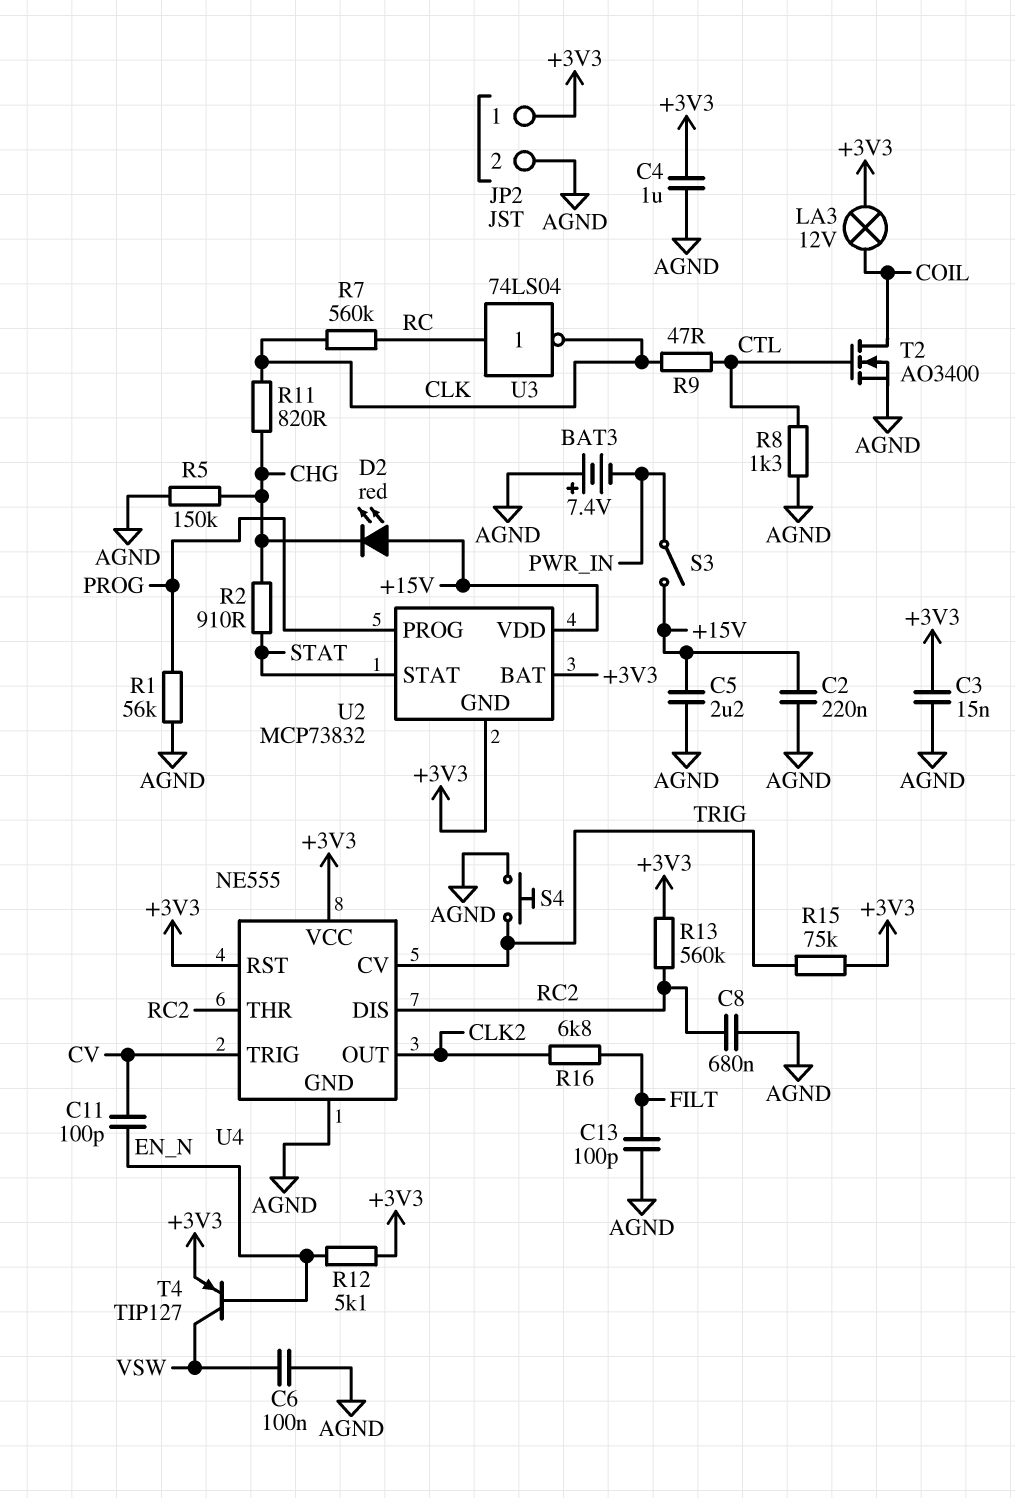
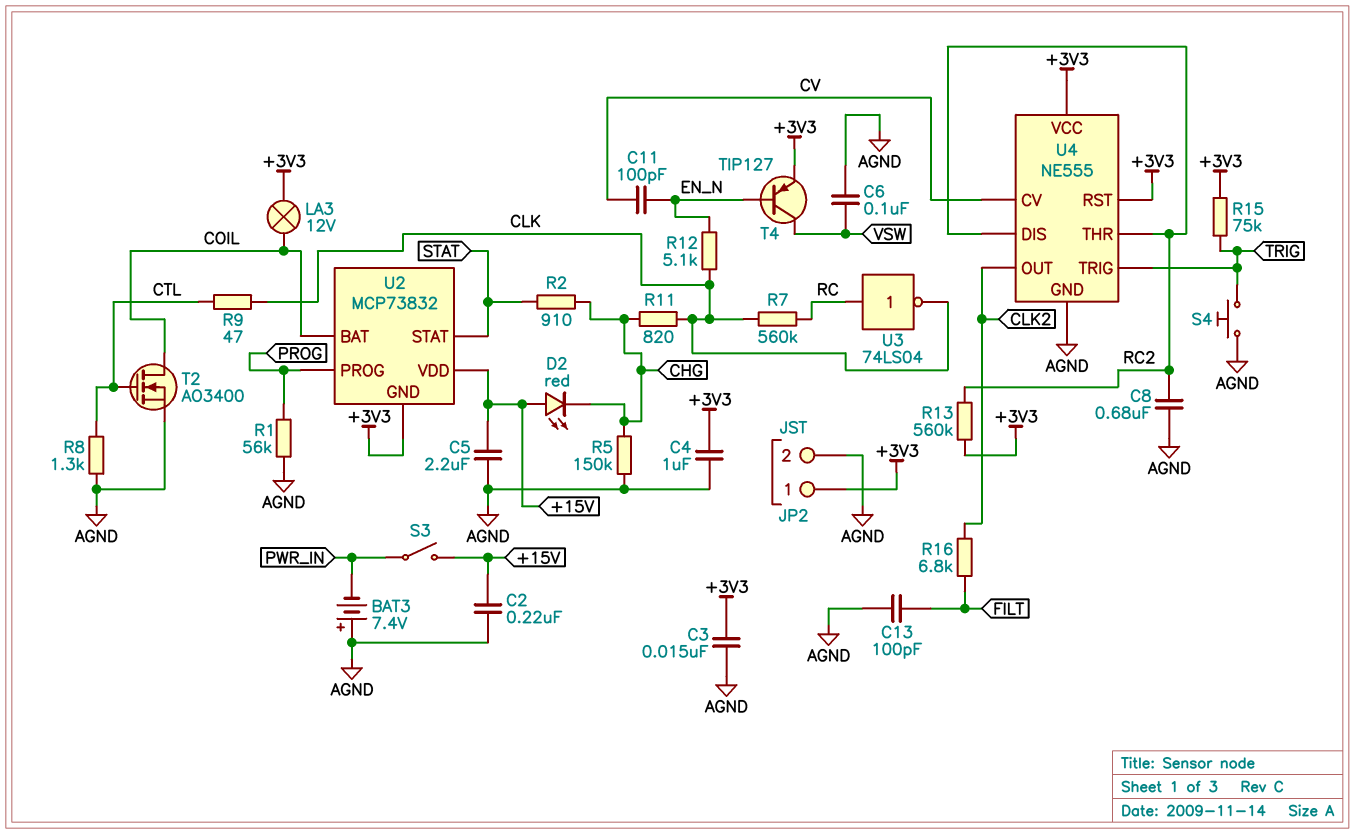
R12: 5.1k (+3V3, EN_N) -> 5.1k (CLK, EN_N)
U2 pin BAT: +3V3 -> COIL
U4 pin CV: TRIG -> CV
U4 pin TRIG: CV -> TRIG

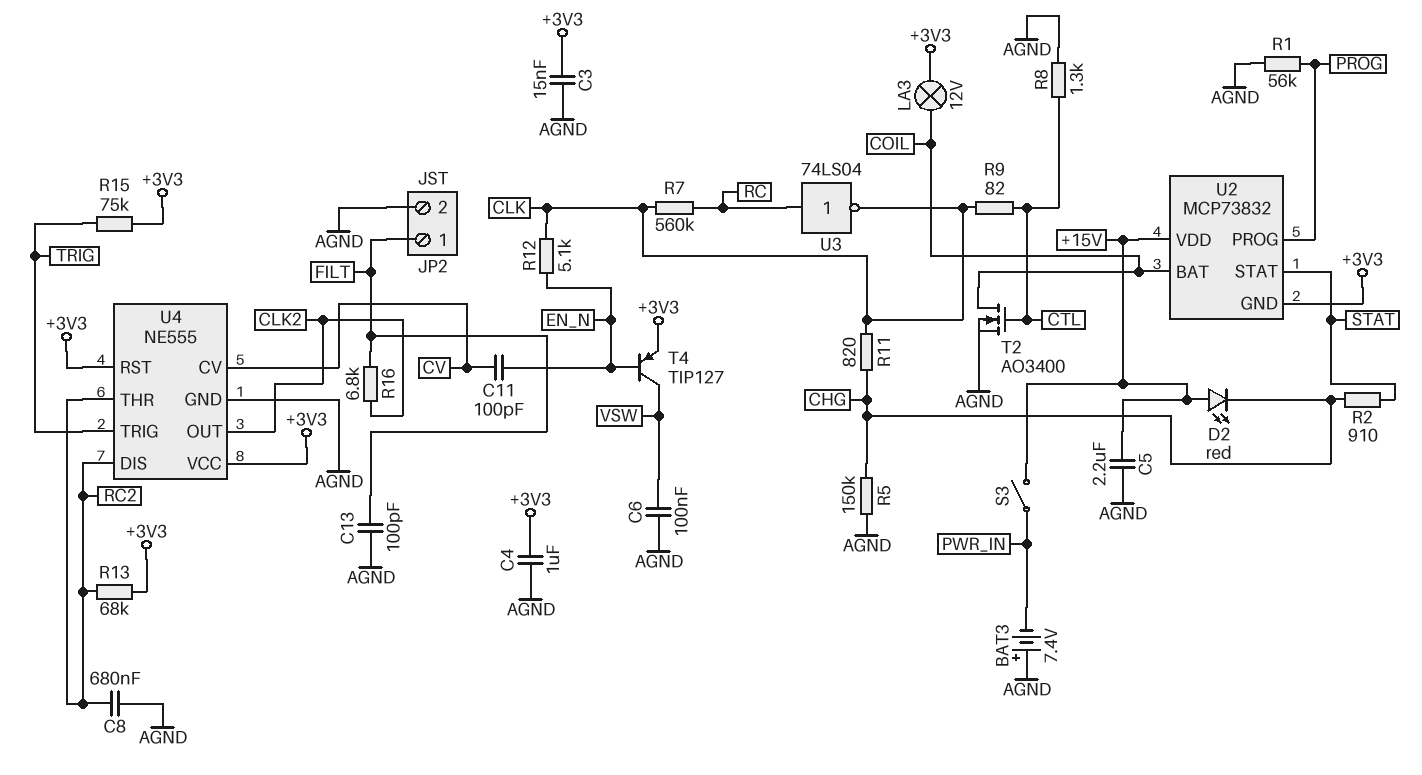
C2: 220nF (+15V, AGND) -> none
JP2 pin 1: +3V3 -> FILT
R9: 47 (CLK, CTL) -> 82 (CLK, CTL)
R13: 560k (+3V3, RC2) -> 68k (+3V3, RC2)
S4: button (AGND, TRIG) -> none

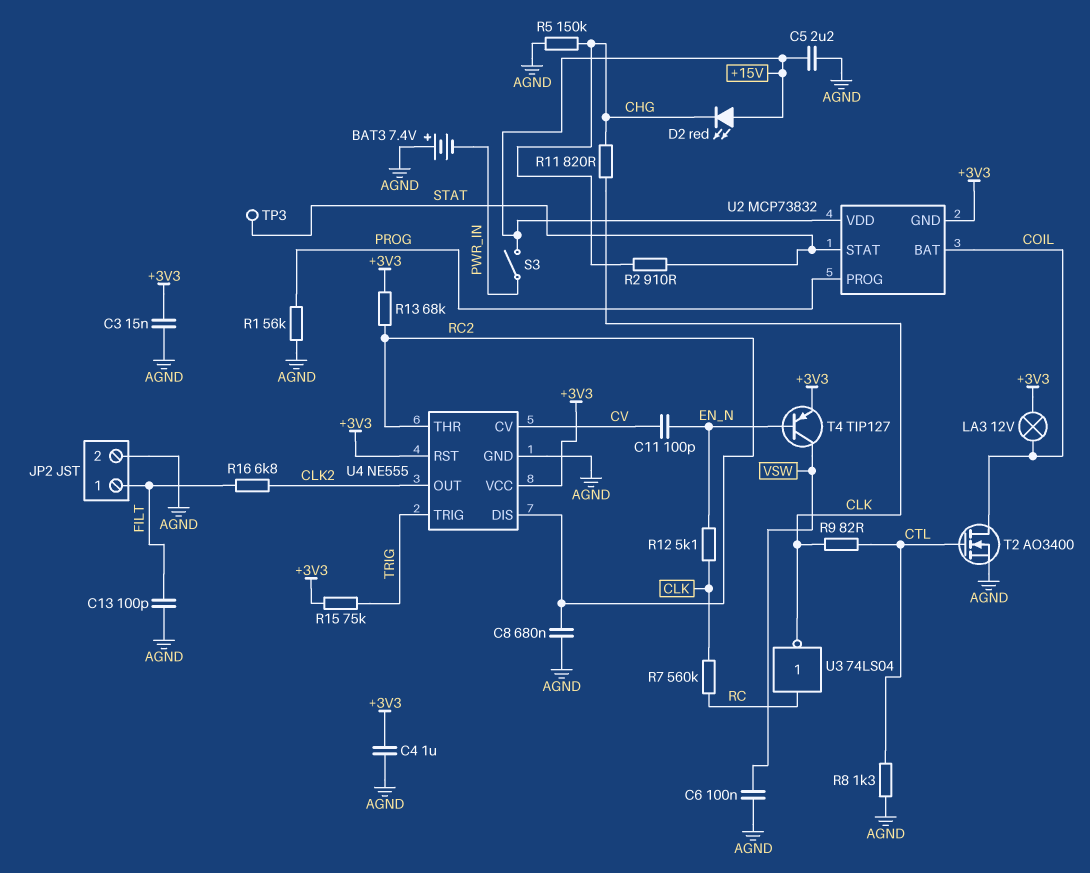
TP3: none -> test point (STAT)

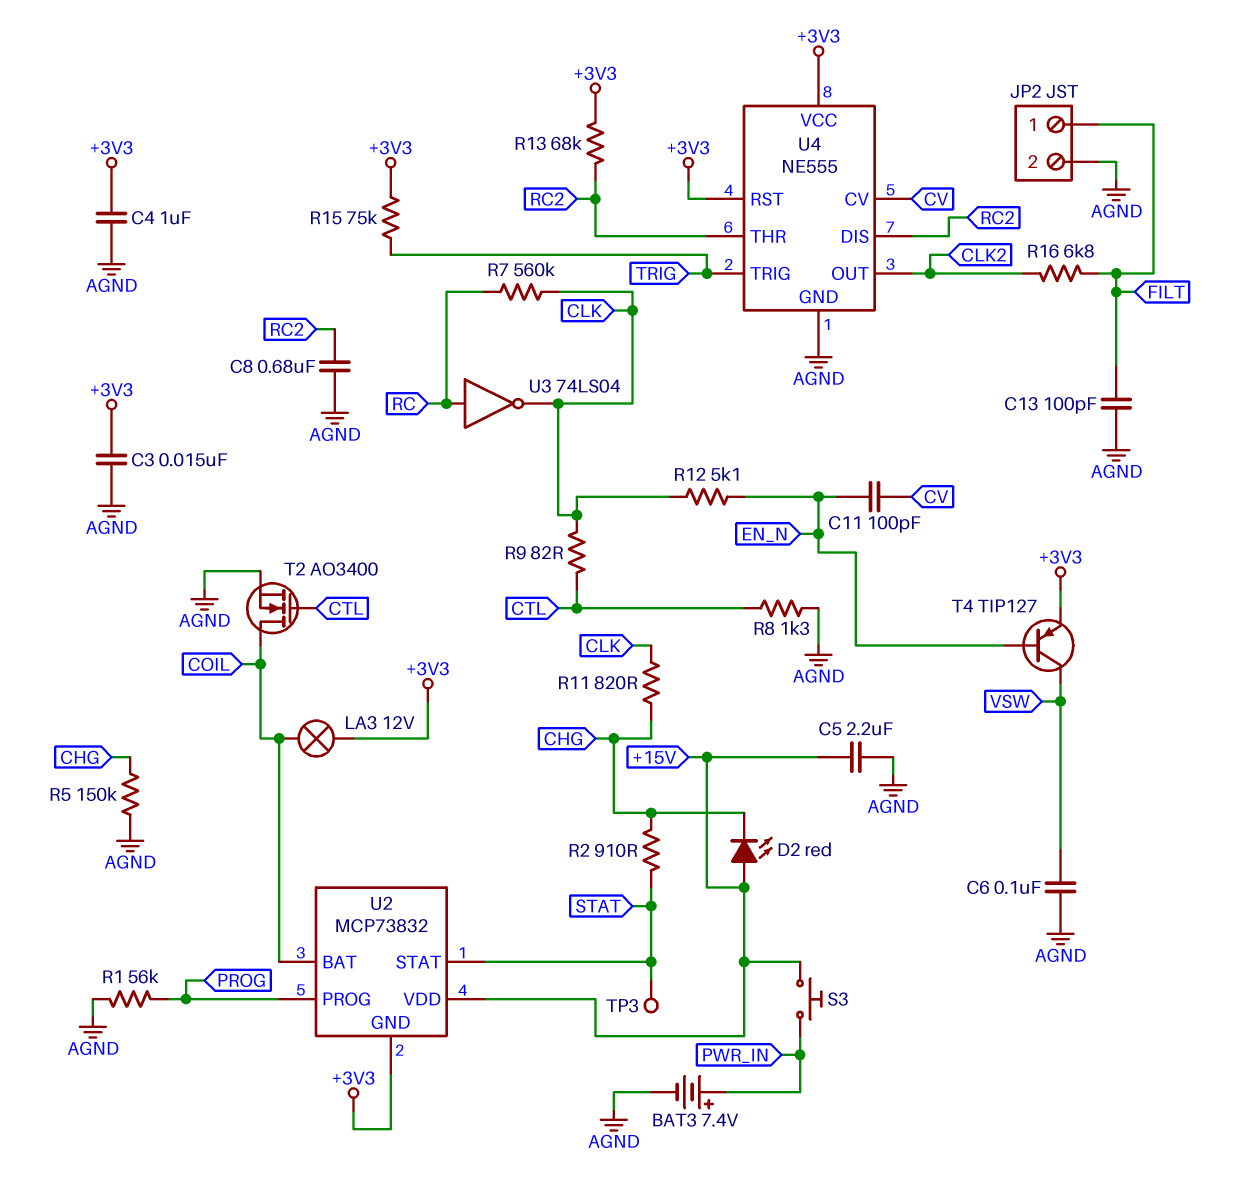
BAT3: 7.4V (plus AGND, minus PWR_IN) -> 7.4V (plus PWR_IN, minus AGND)
S3: switch (+15V, PWR_IN) -> button (+15V, PWR_IN)

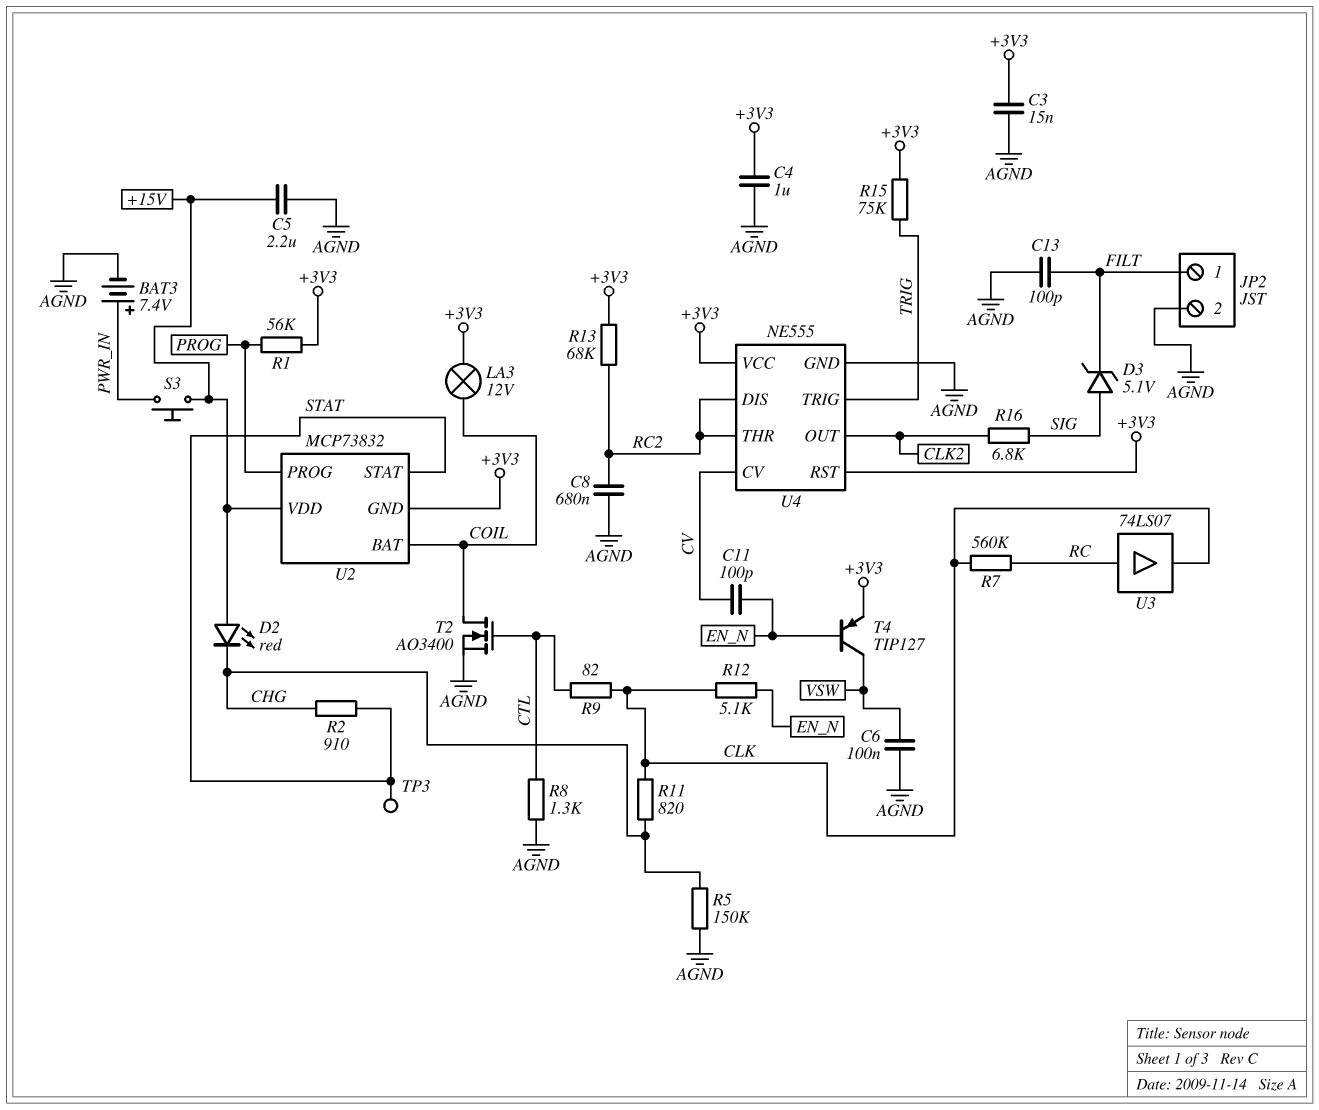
D3: none -> zener 5.1V (A SIG, K FILT)
R1: 56k (AGND, PROG) -> 56k (+3V3, PROG)
R16: 6.8k (CLK2, FILT) -> 6.8k (CLK2, SIG)
U3: NOT 74LS04 (in RC, out CLK) -> buffer 74LS07 (in RC, out CLK)

